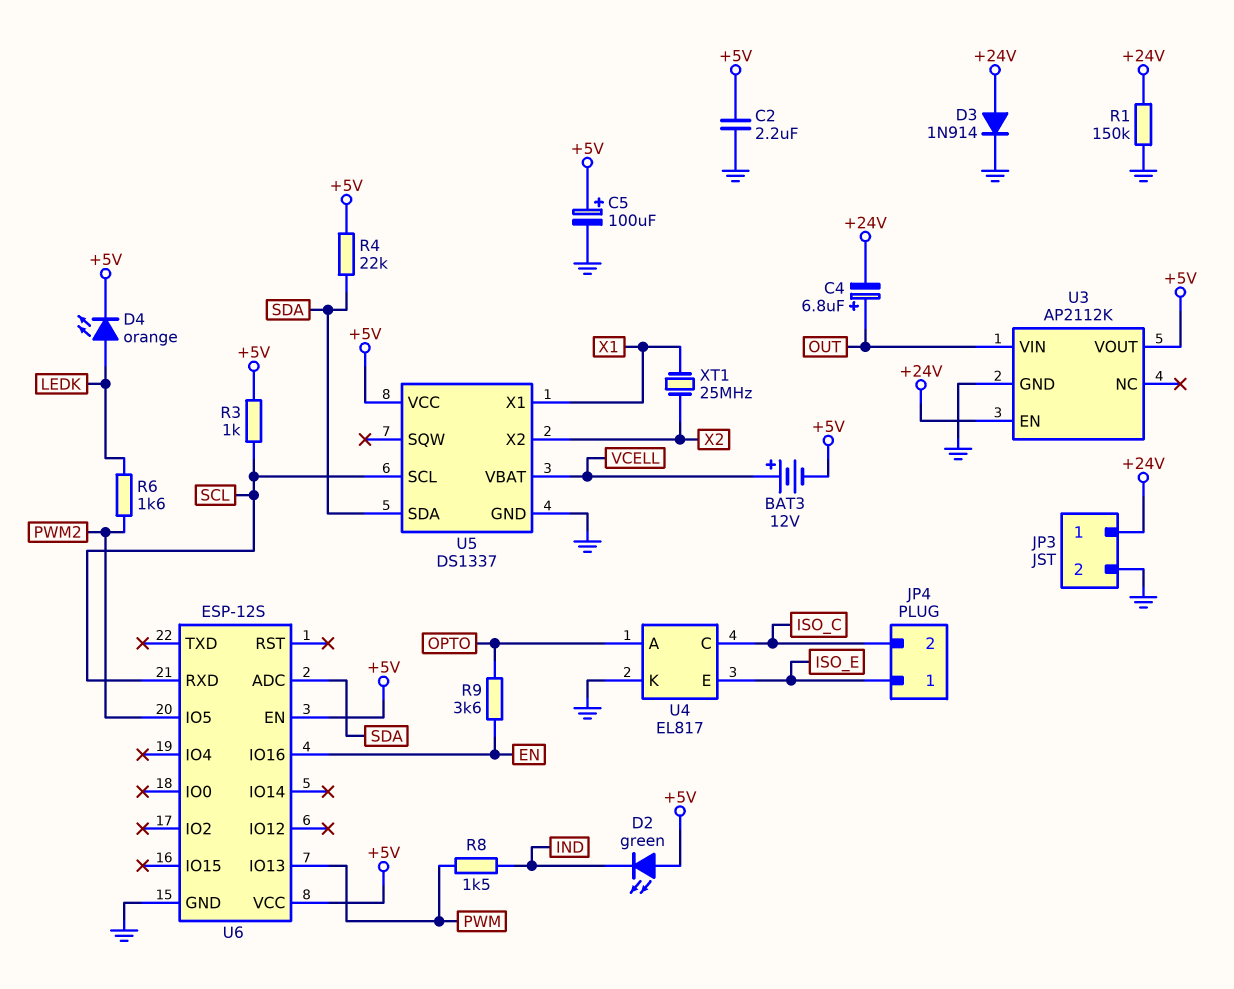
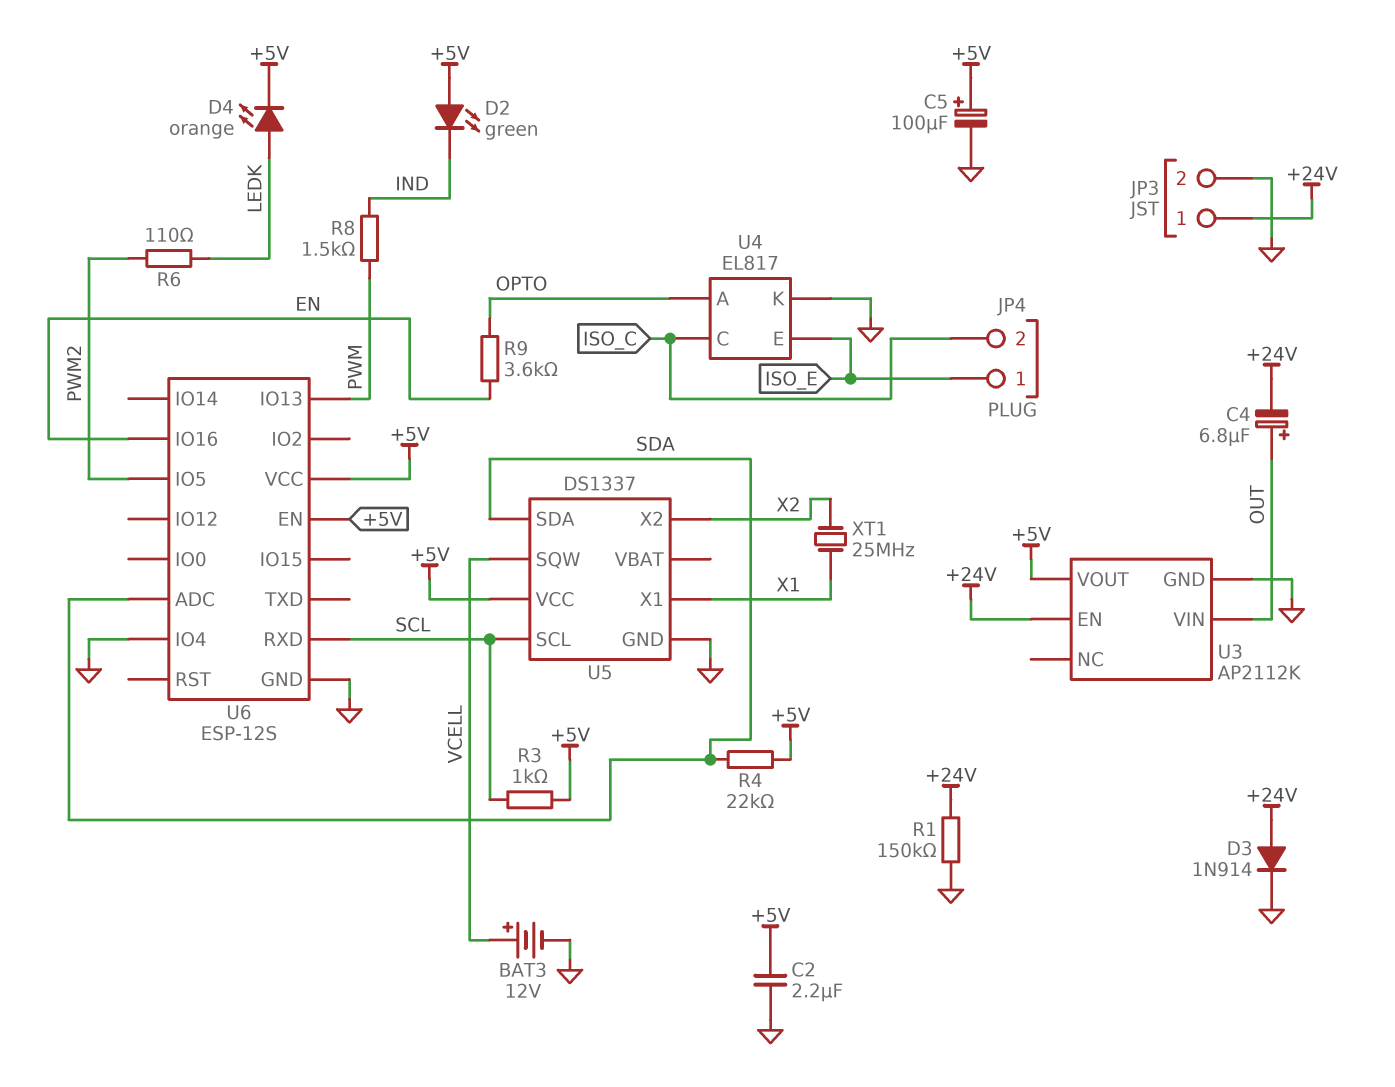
BAT3: 12V (plus VCELL, minus +5V) -> 12V (plus VCELL, minus GND)
R6: 1.6k (LEDK, PWM2) -> 110 (LEDK, PWM2)
U5 pin SQW: none -> VCELL
U5 pin VBAT: VCELL -> none
U6 pin IO4: none -> GND

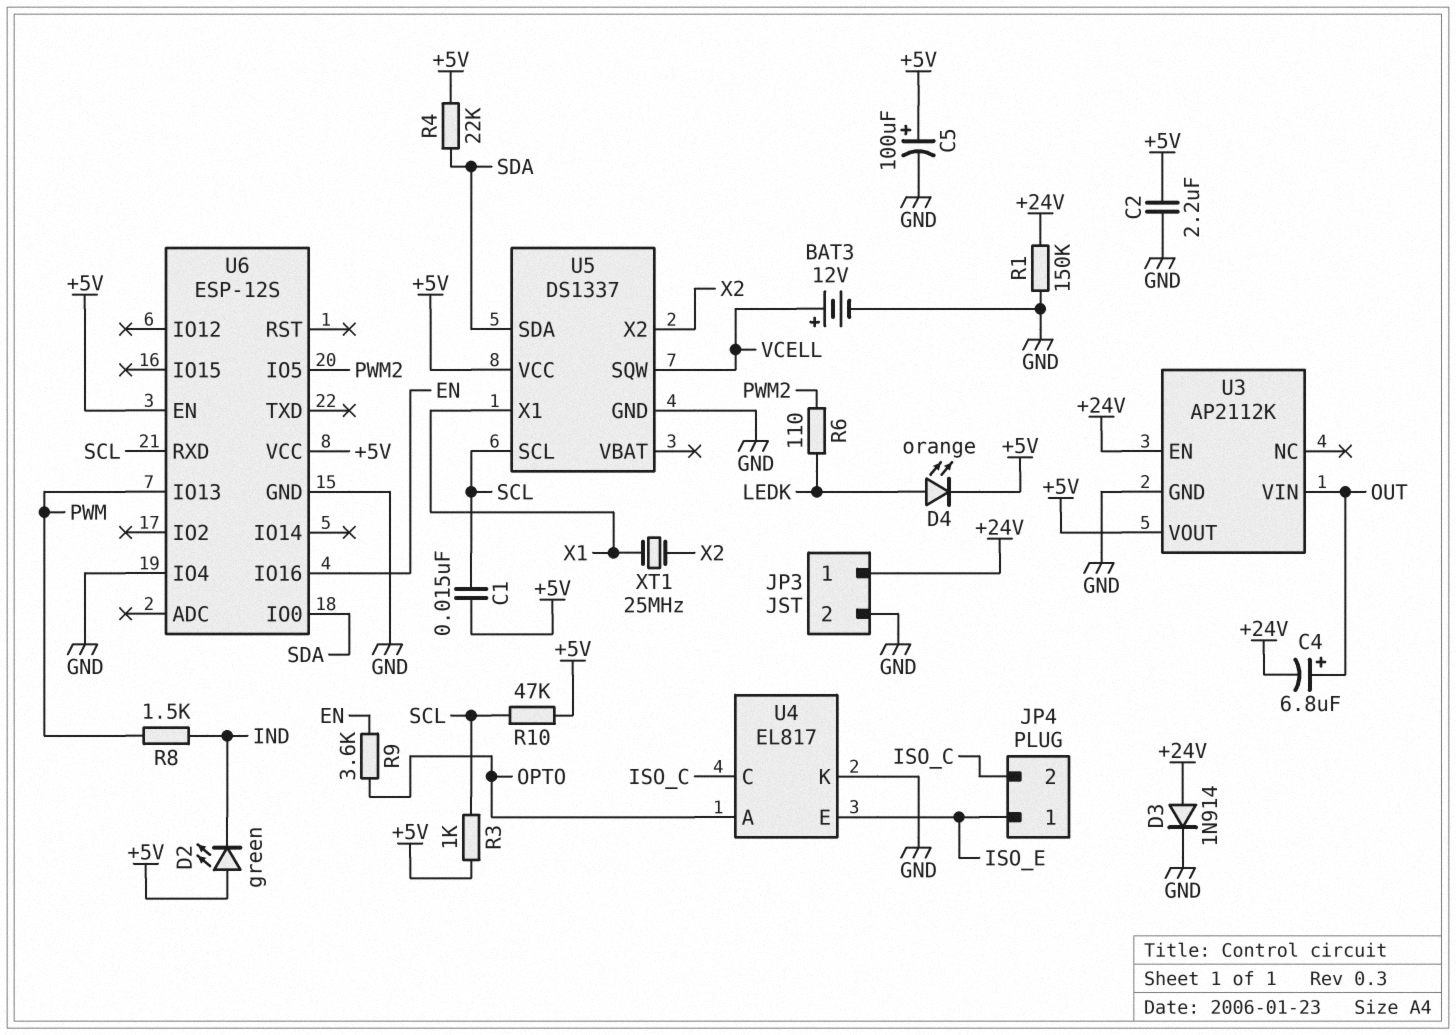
C1: none -> 15nF (+5V, SCL)
R10: none -> 47k (+5V, SCL)
U6 pin ADC: SDA -> none
U6 pin IO0: none -> SDA

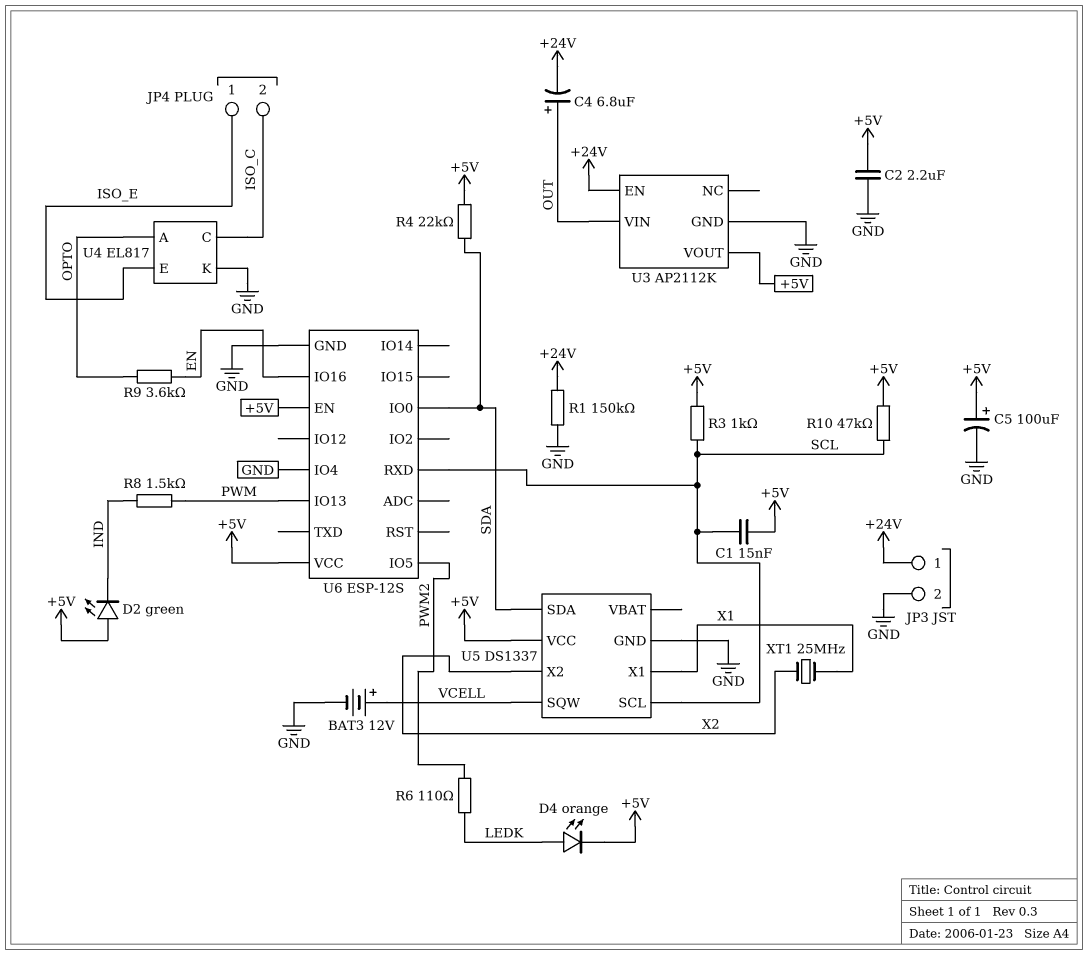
D3: diode 1N914 (A +24V, K GND) -> none

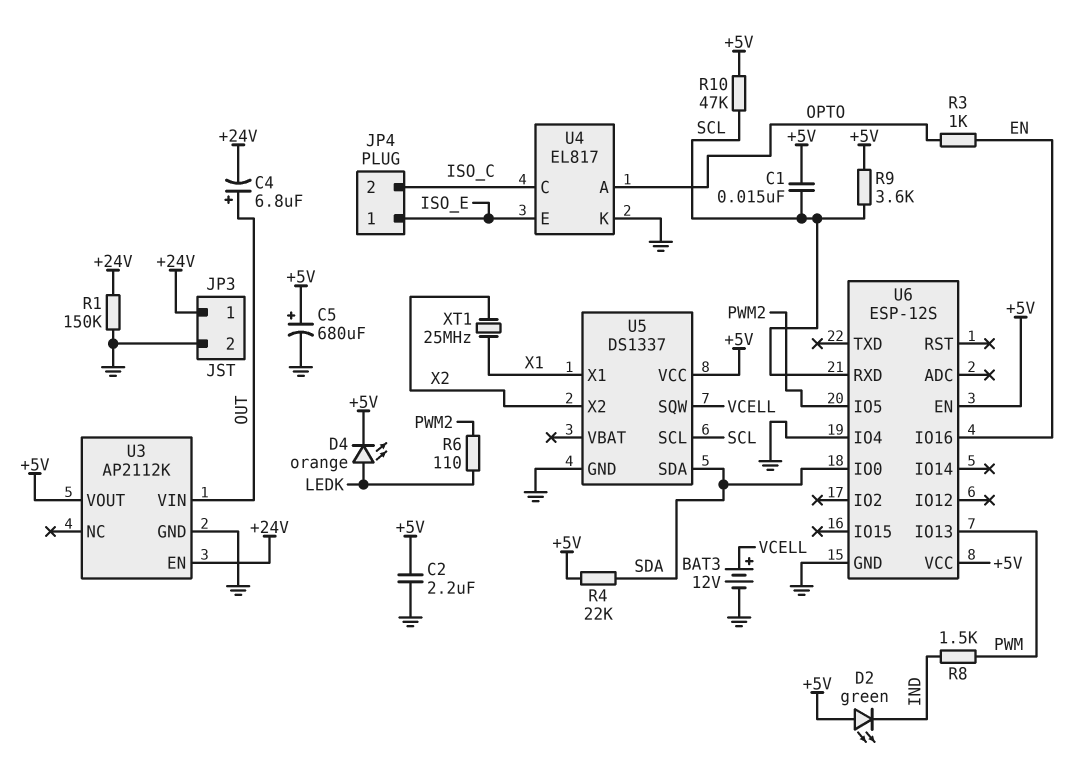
C5: 100uF (plus +5V, minus GND) -> 680uF (plus +5V, minus GND)
R3: 1k (+5V, SCL) -> 1k (EN, OPTO)
R9: 3.6k (EN, OPTO) -> 3.6k (+5V, SCL)

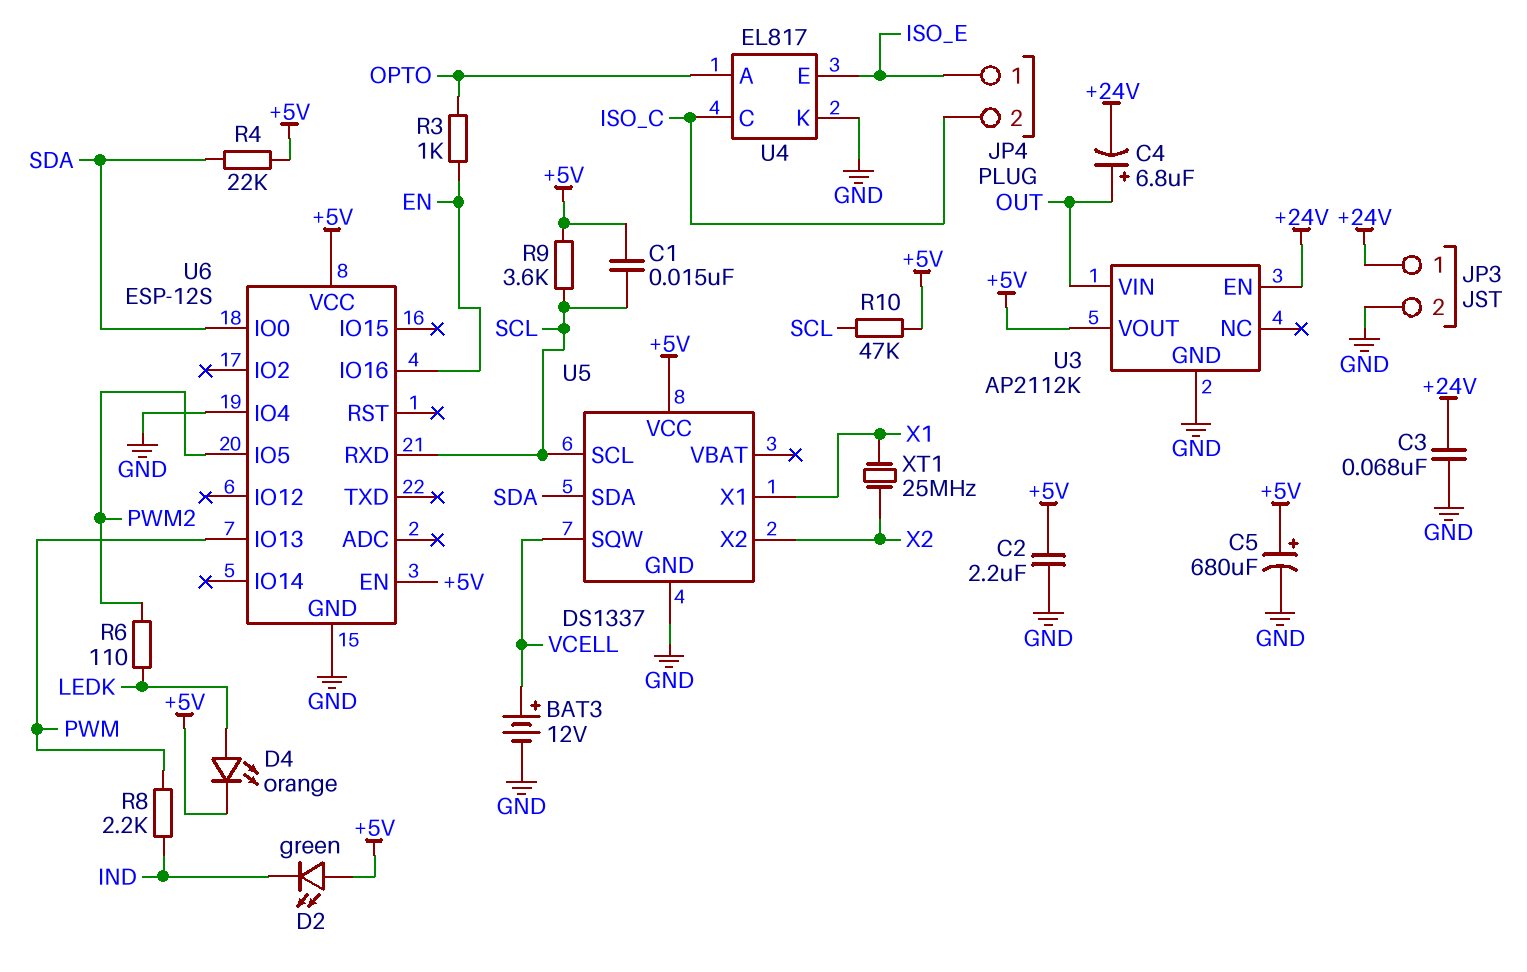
C3: none -> 68nF (+24V, GND)
R1: 150k (+24V, GND) -> none
R8: 1.5k (IND, PWM) -> 2.2k (IND, PWM)

